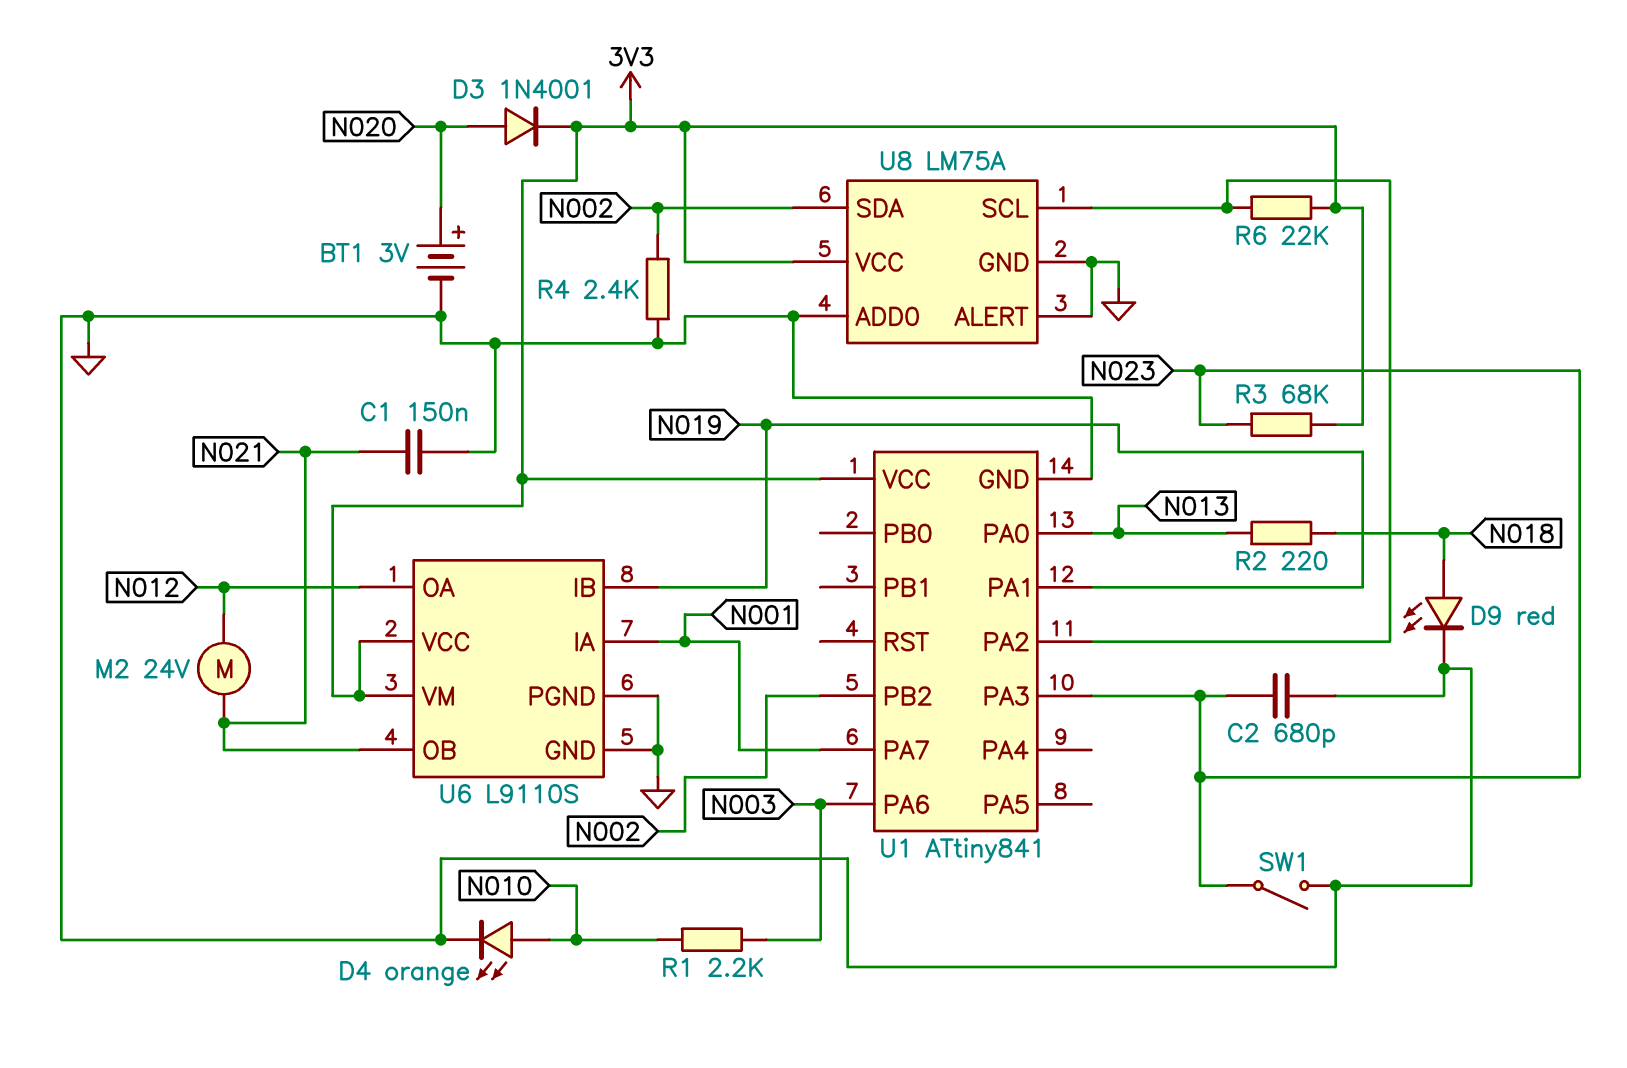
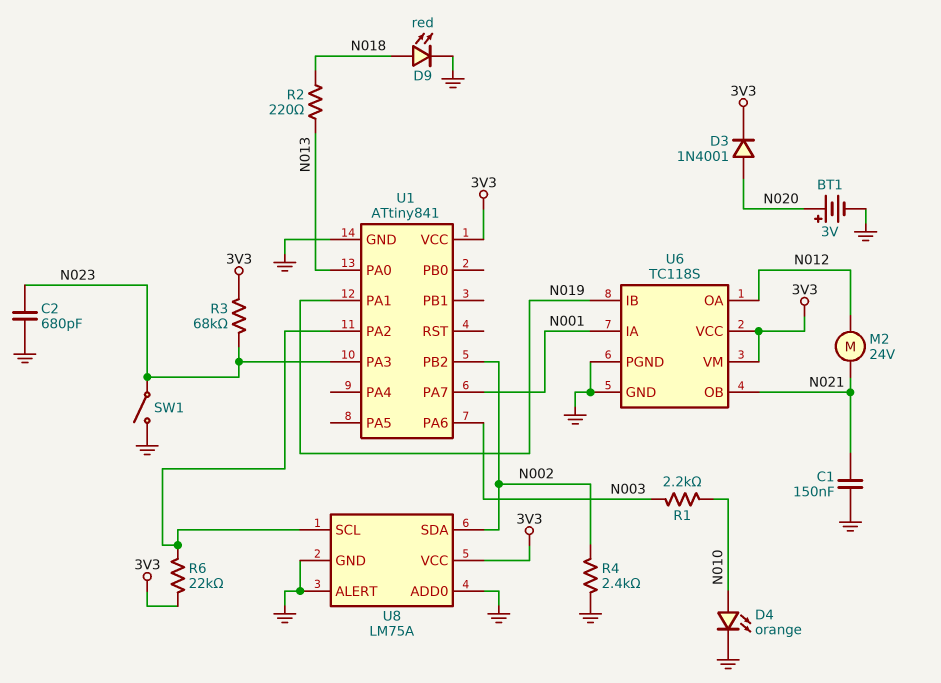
U6: L9110S -> TC118S

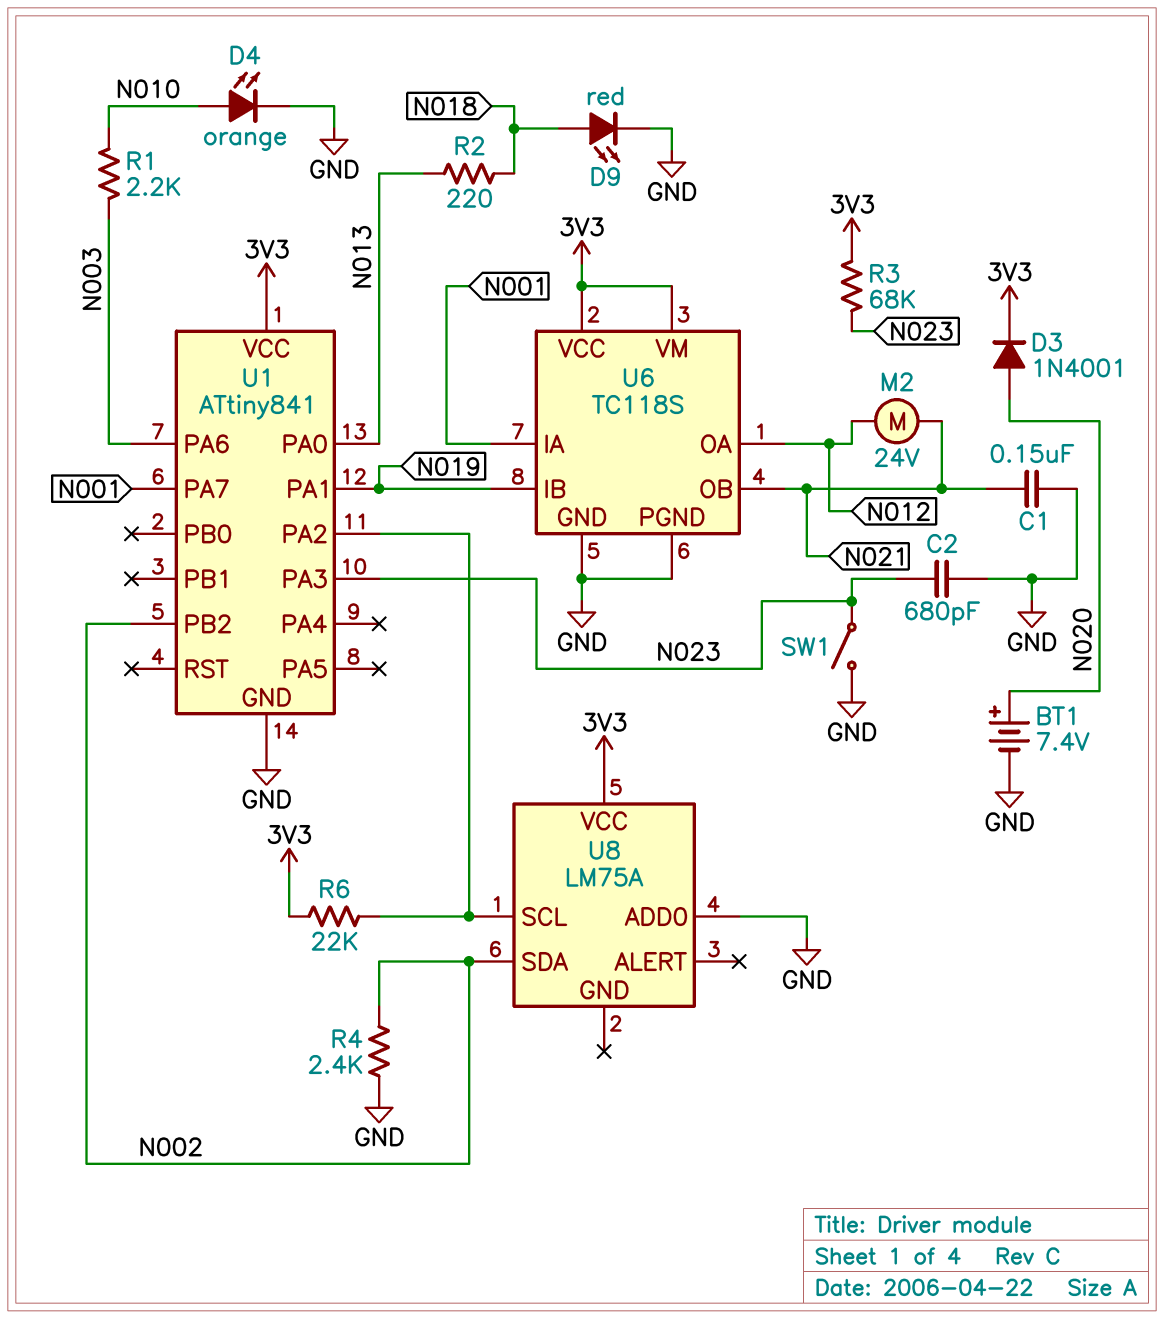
BT1: 3V (plus N020, minus GND) -> 7.4V (plus N020, minus GND)
U8 pin ALERT: GND -> none
U8 pin GND: GND -> none

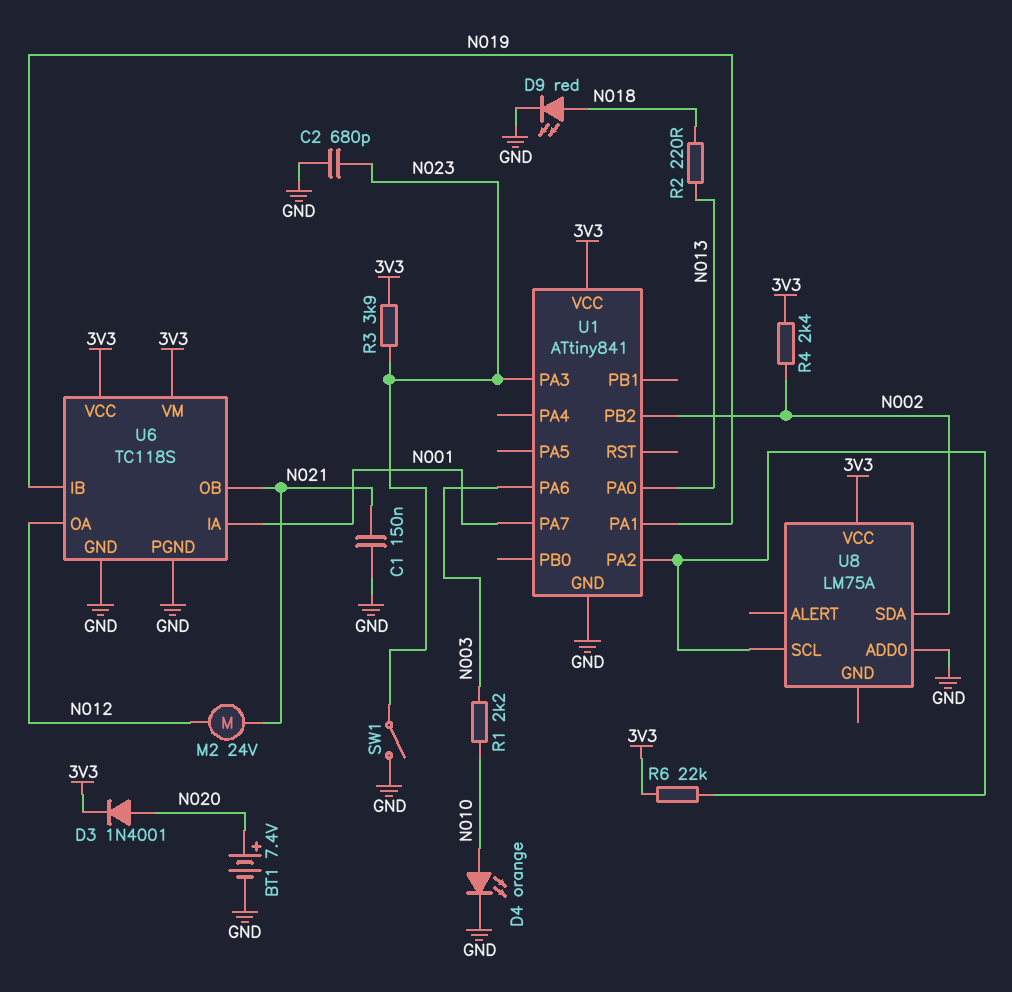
R3: 68k (3V3, N023) -> 3.9k (3V3, N023)
R4: 2.4k (GND, N002) -> 2.4k (3V3, N002)

